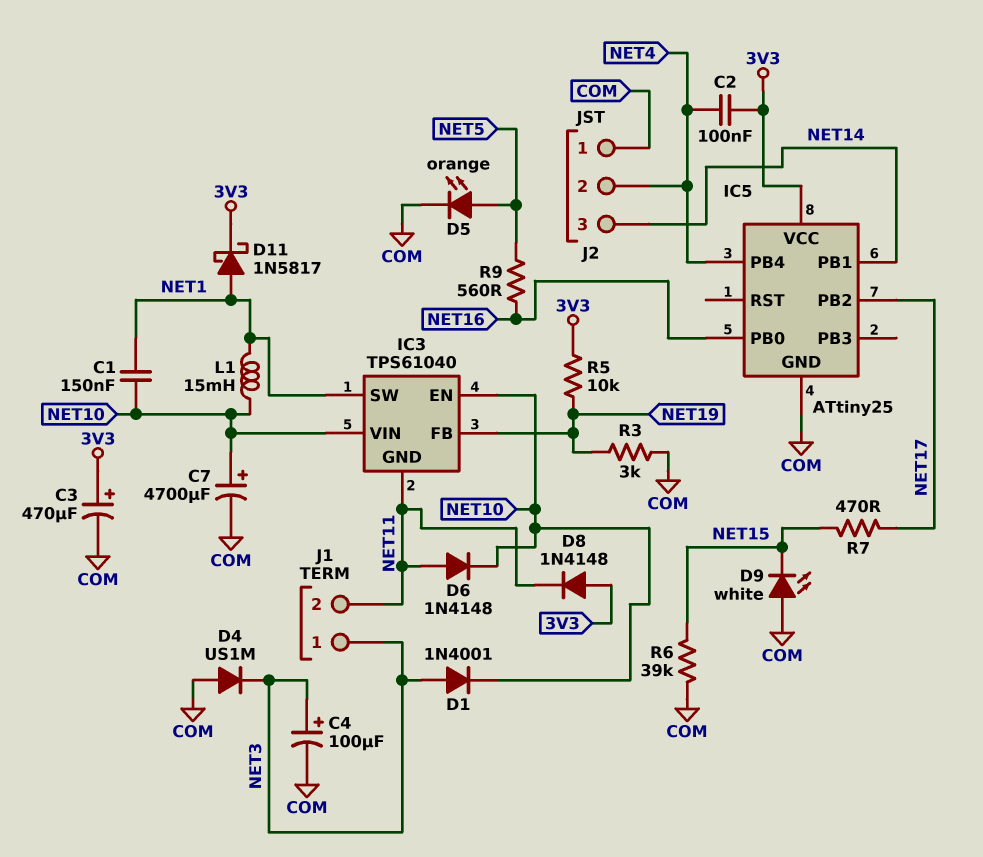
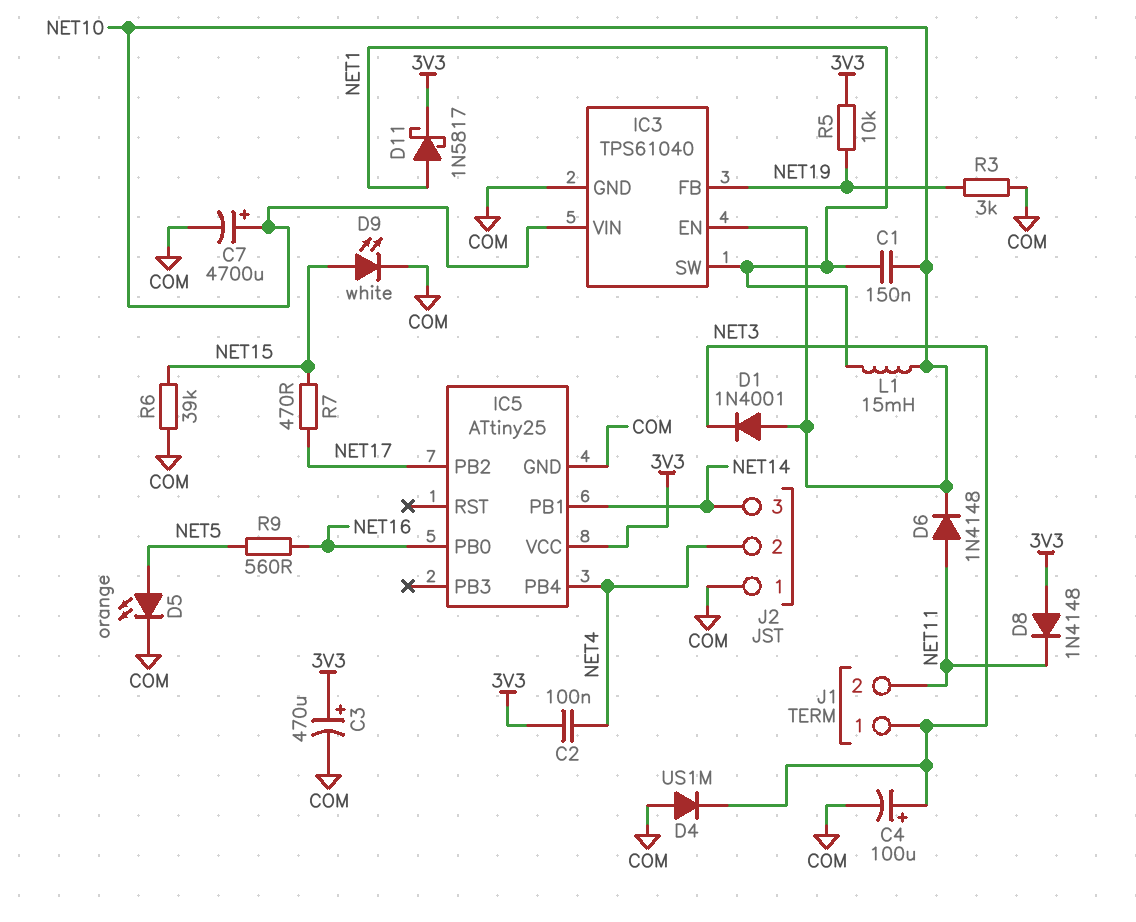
D1: diode 1N4001 (A NET3, K NET10) -> diode 1N4001 (A NET10, K NET3)
D9: LED white (A COM, K NET15) -> LED white (A NET15, K COM)
IC3 pin GND: NET11 -> COM

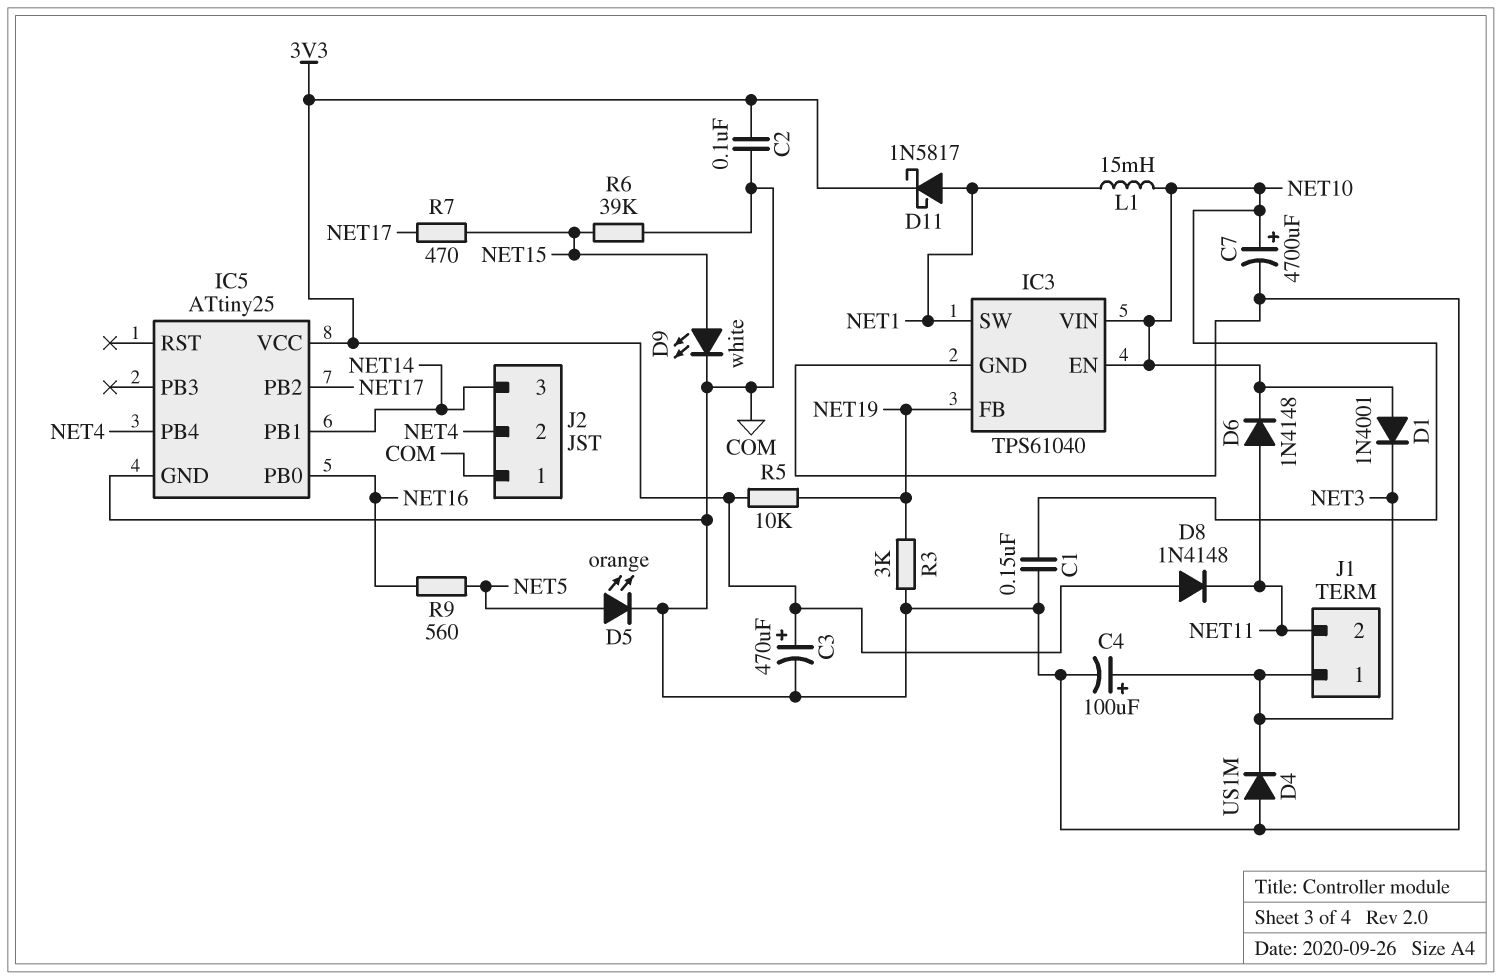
C1: 150nF (NET1, NET10) -> 150nF (COM, NET10)
C2: 100nF (3V3, NET4) -> 100nF (3V3, COM)

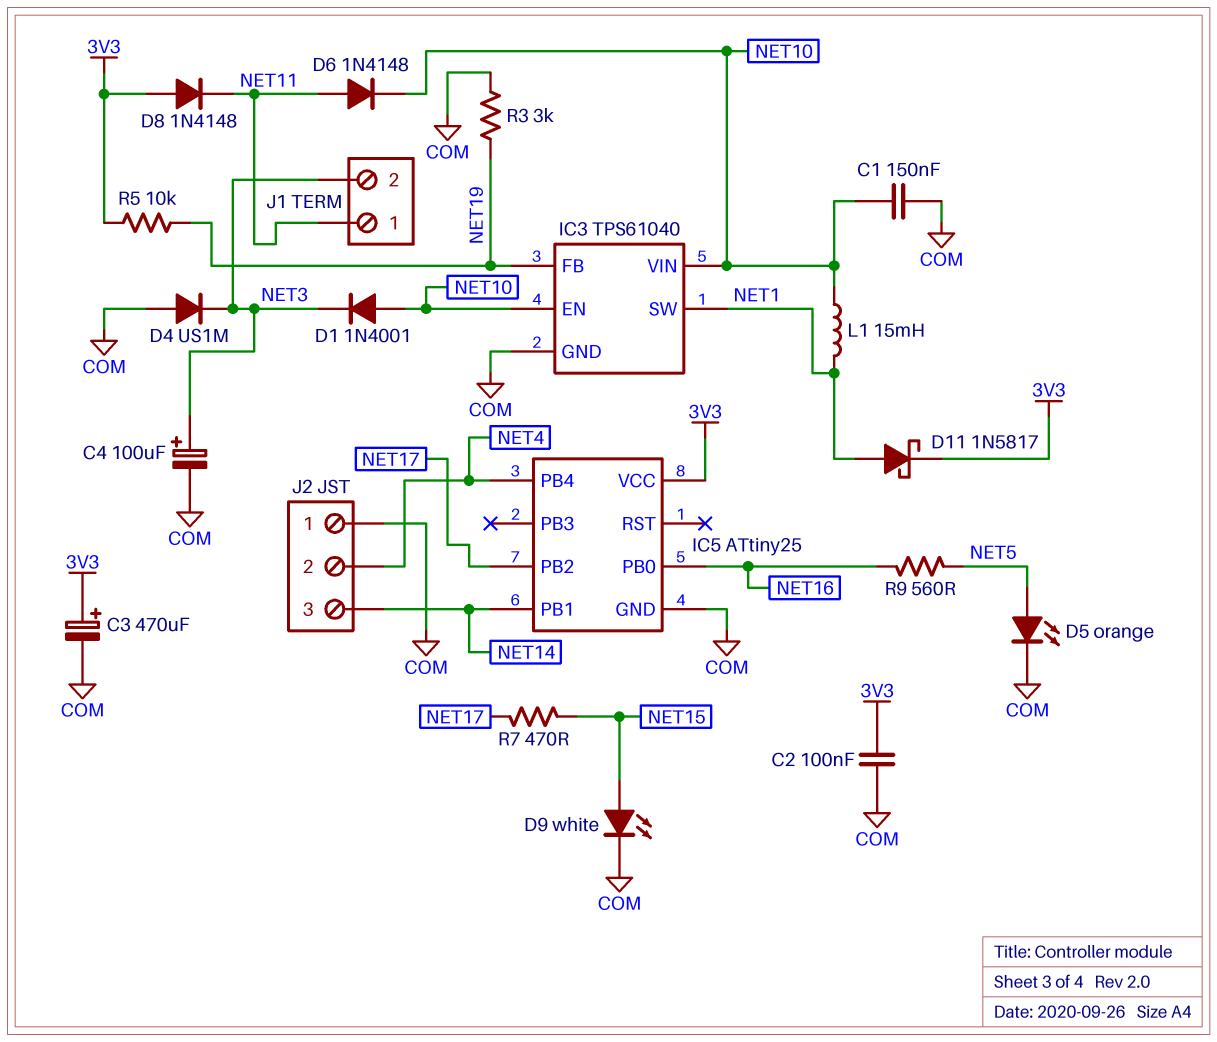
C7: 4700uF (plus NET10, minus COM) -> none
J1 pin 1: NET3 -> NET11
J1 pin 2: NET11 -> NET3
R6: 39k (COM, NET15) -> none

